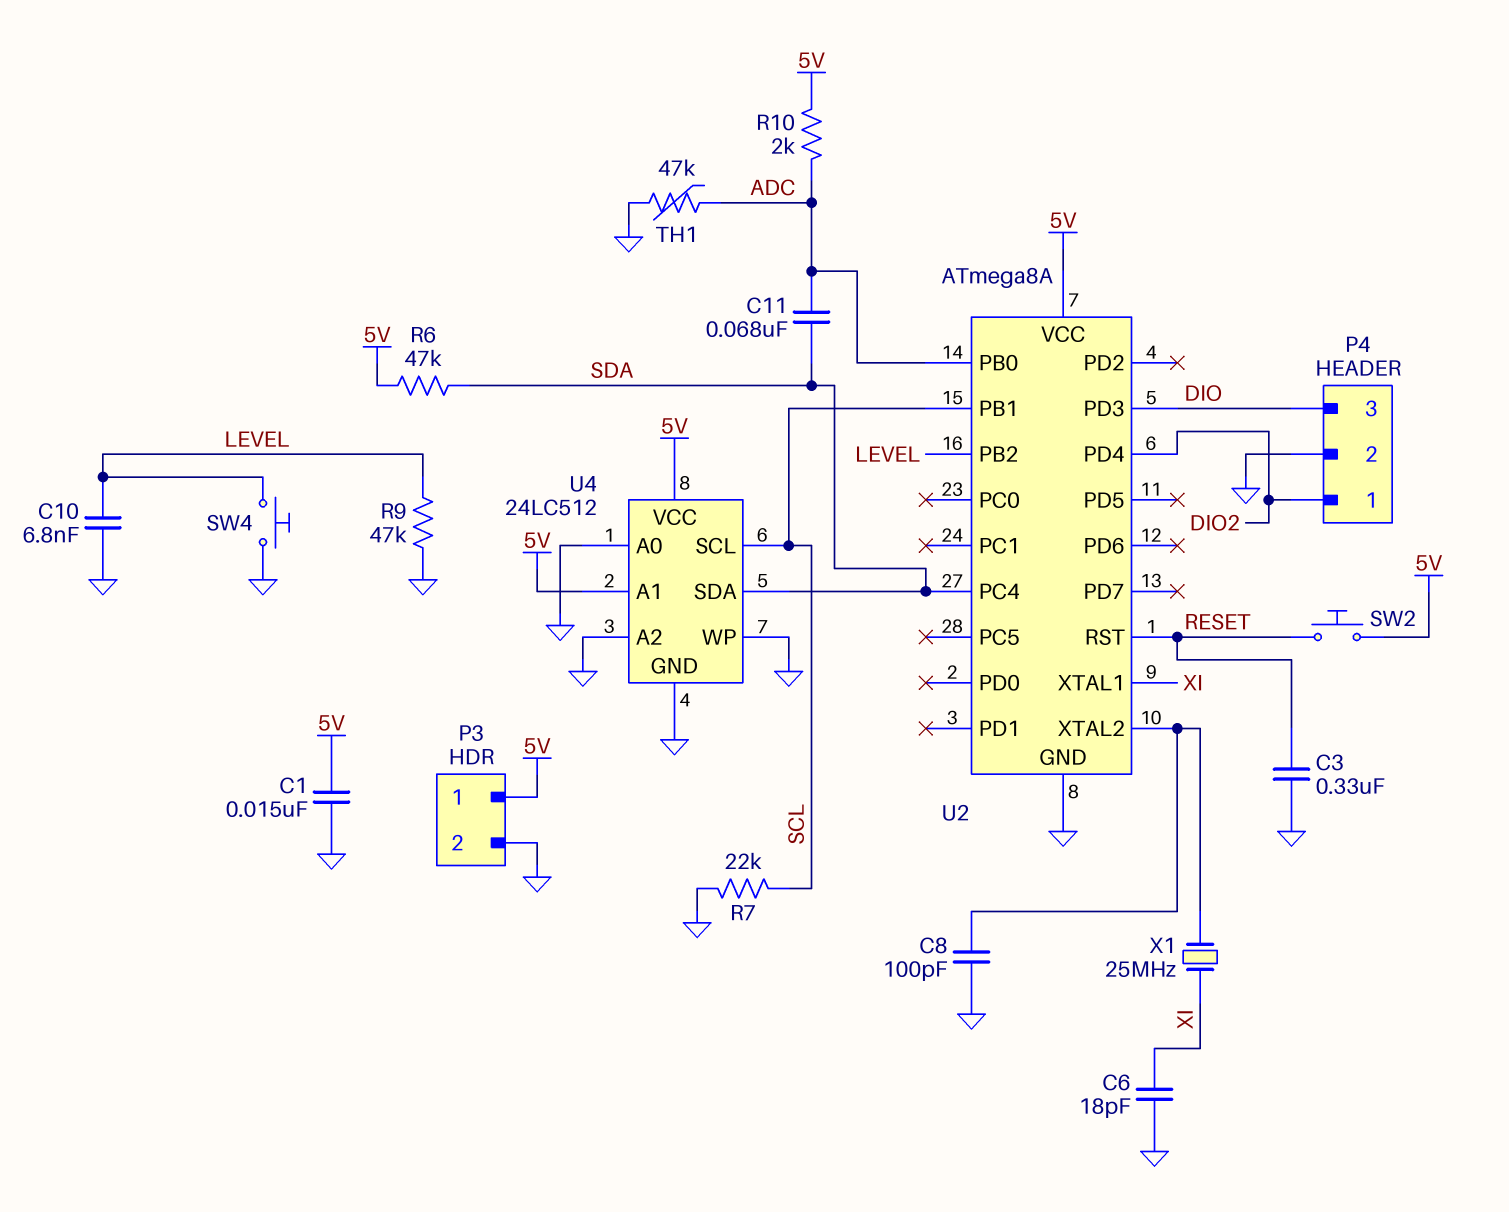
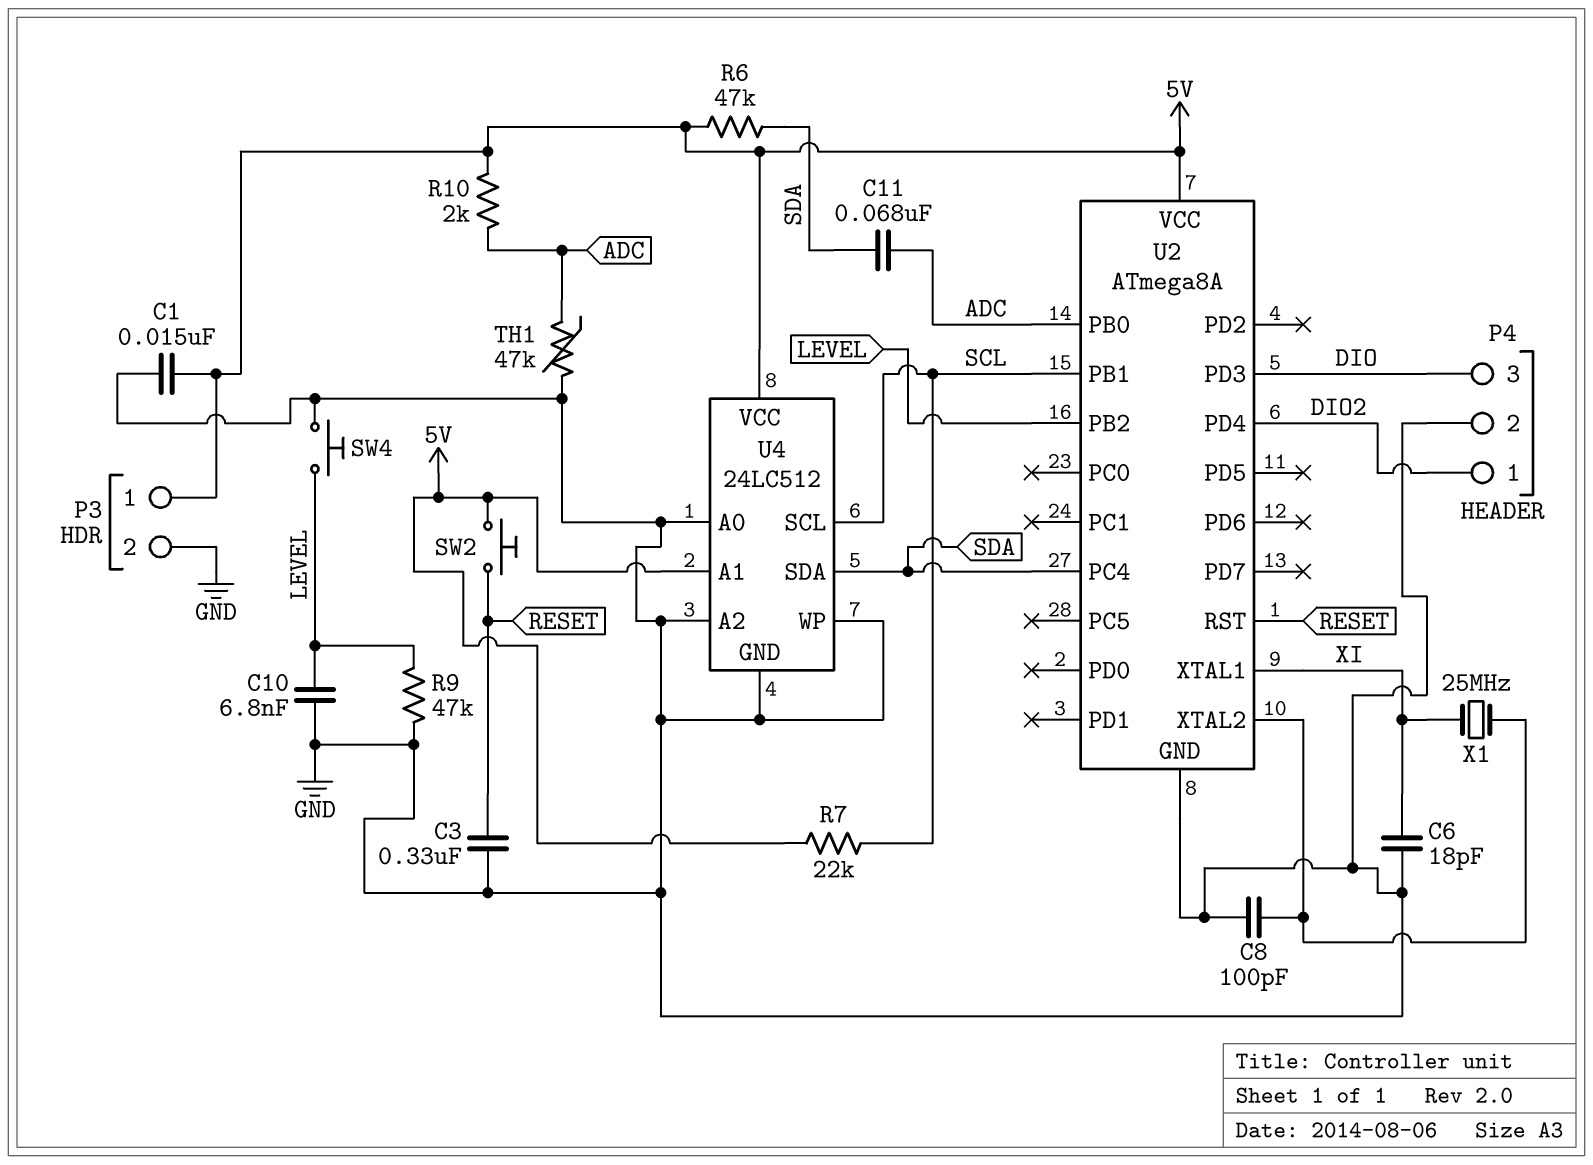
R7: 22k (GND, SCL) -> 22k (5V, SCL)

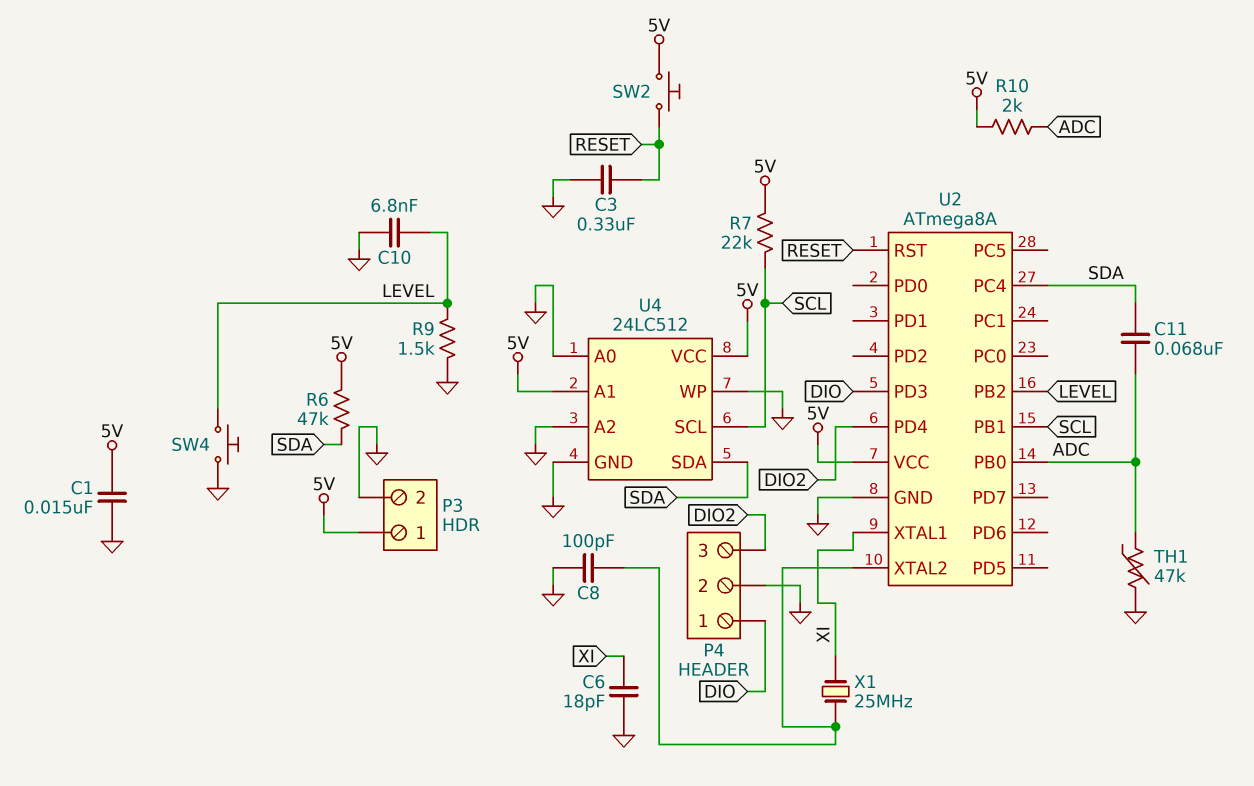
P4 pin 1: DIO2 -> DIO
P4 pin 3: DIO -> DIO2
R9: 47k (GND, LEVEL) -> 1.5k (GND, LEVEL)

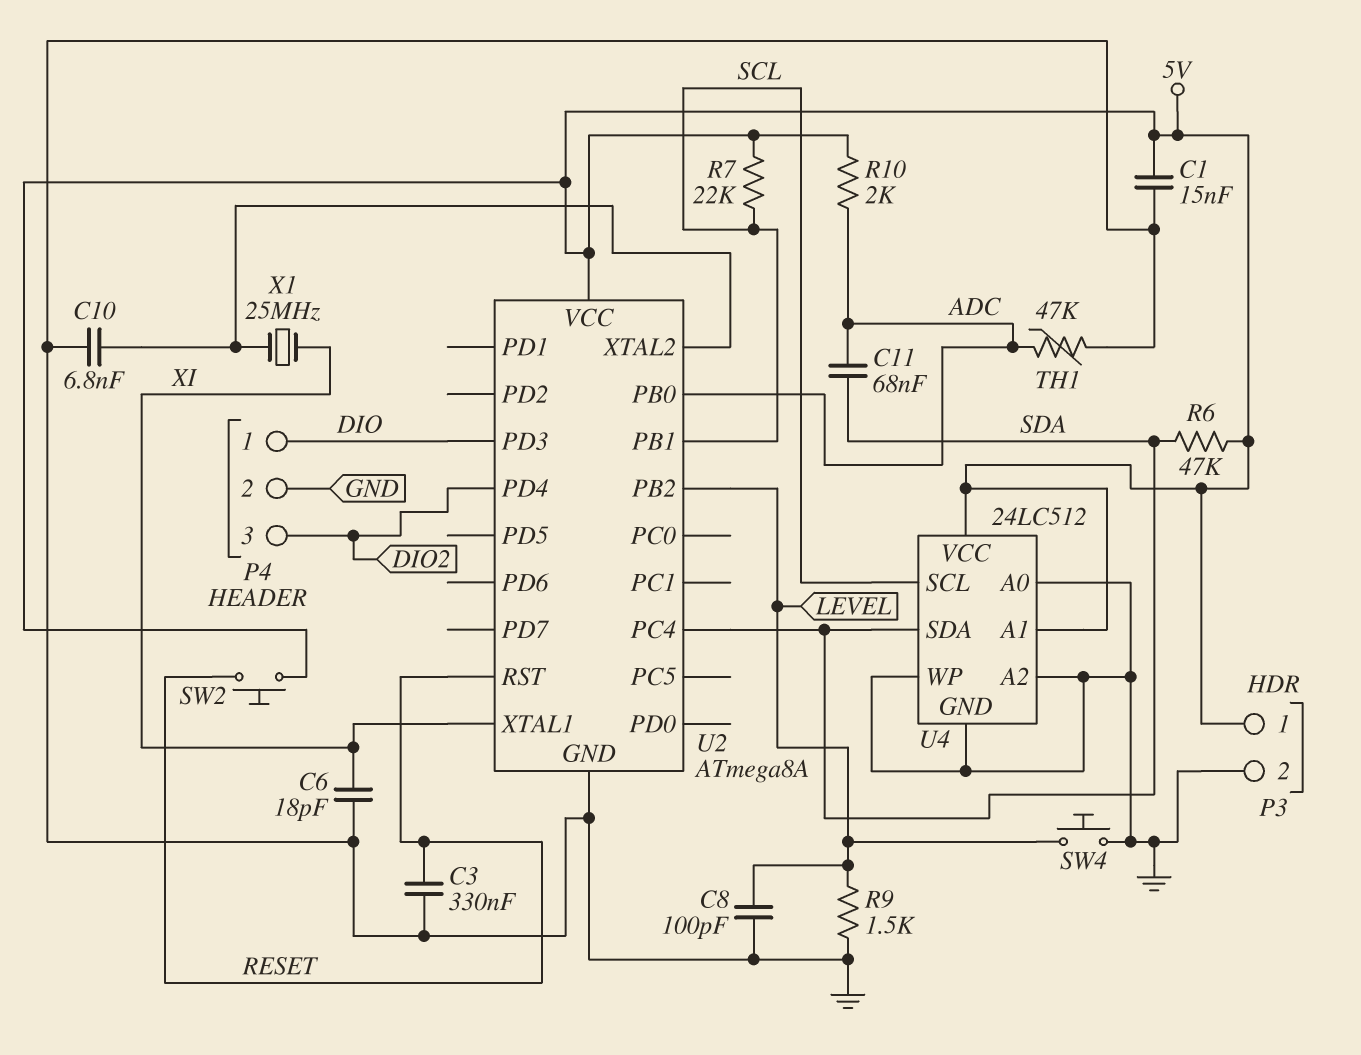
C8: 100pF (GND, U2/XTAL2) -> 100pF (GND, LEVEL)
C10: 6.8nF (GND, LEVEL) -> 6.8nF (GND, U2/XTAL2)

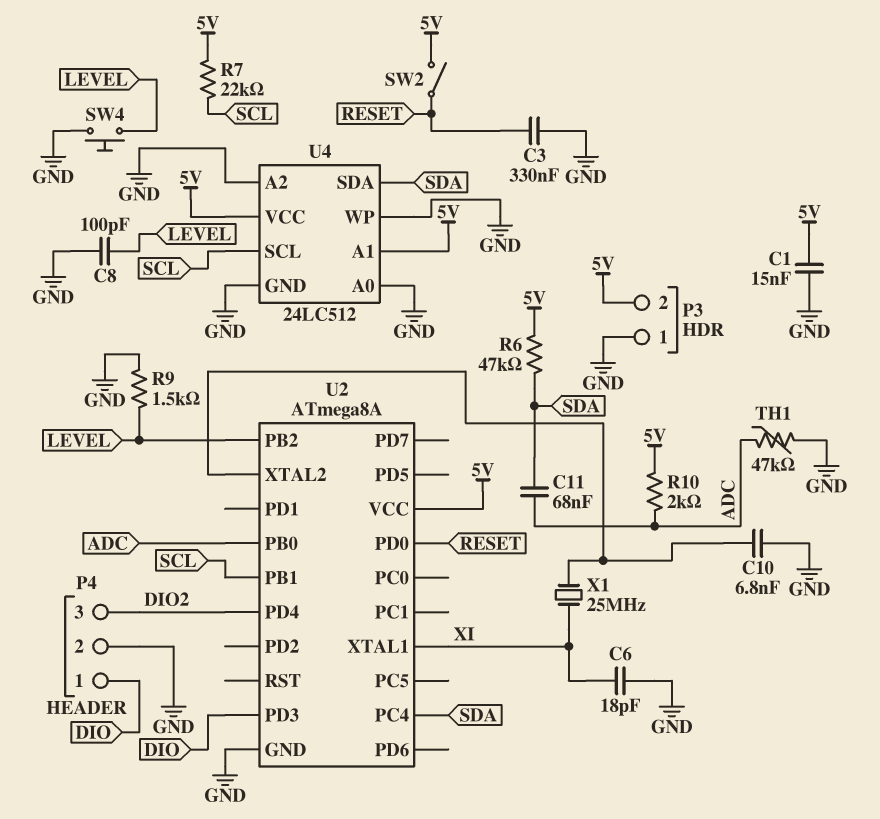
P3 pin 1: 5V -> GND
P3 pin 2: GND -> 5V
SW2: button (5V, RESET) -> switch (5V, RESET)
U2 pin PD0: none -> RESET
U2 pin RST: RESET -> none

